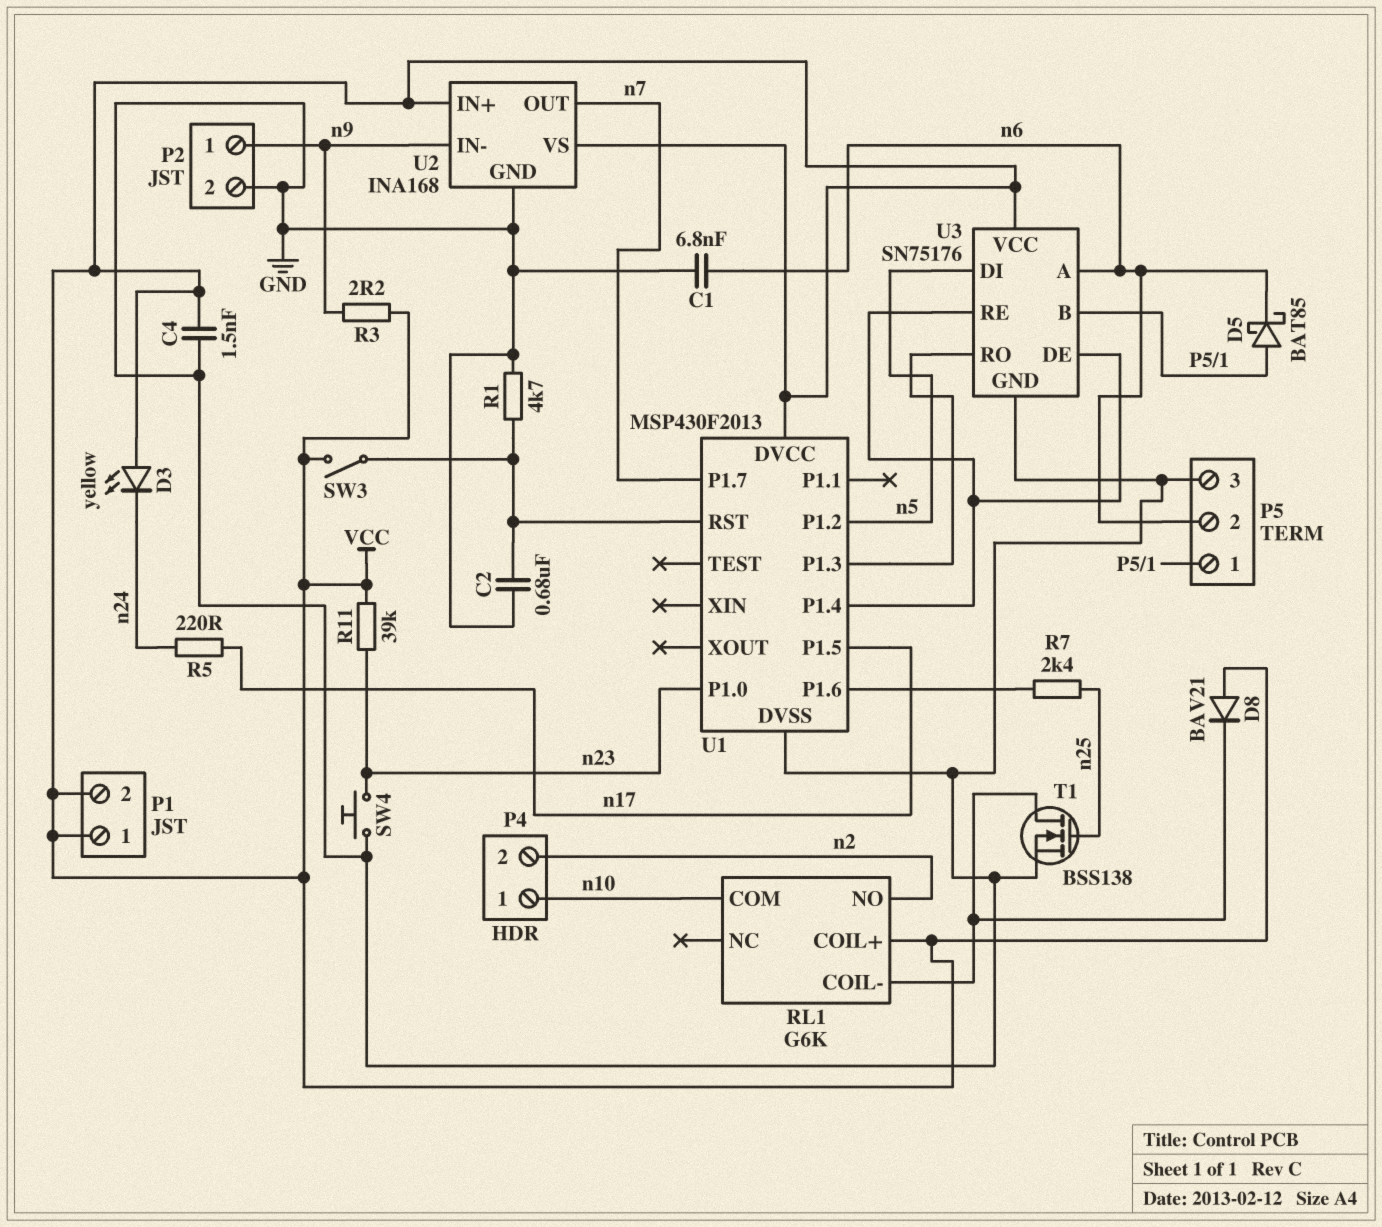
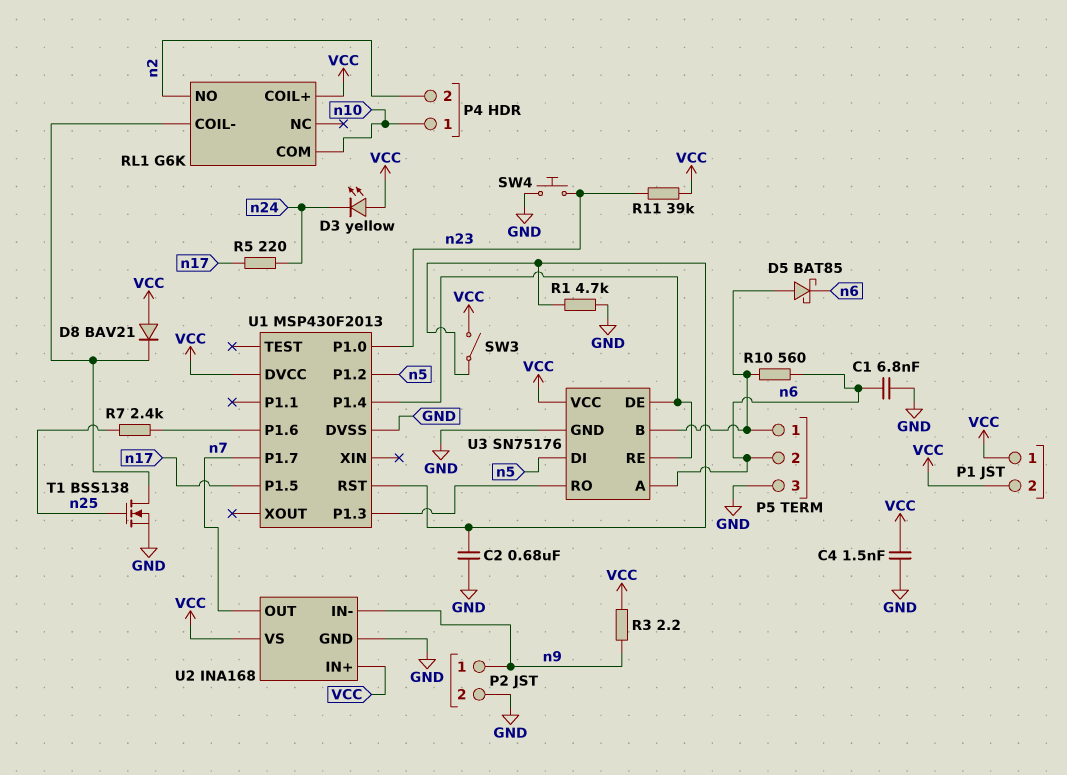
R10: none -> 560 (P5/1, n6)

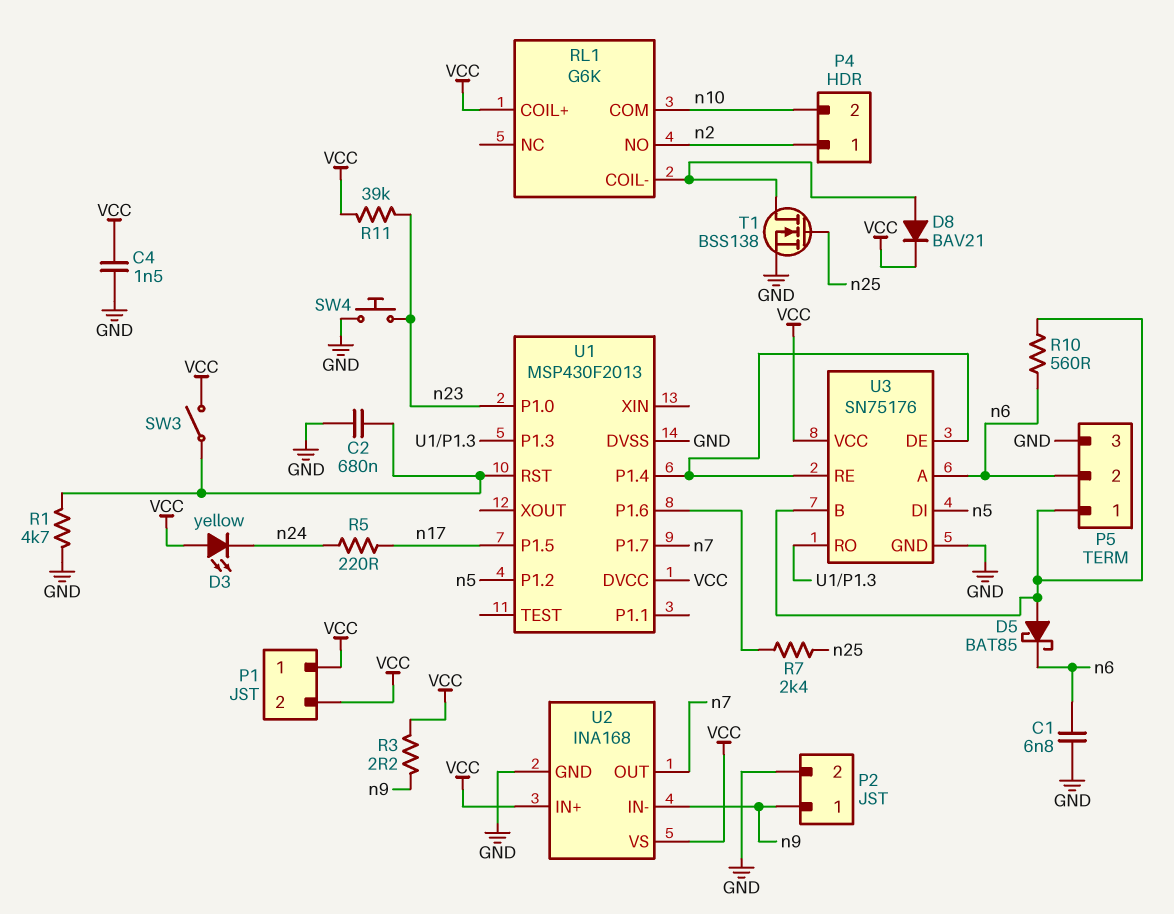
D8: diode BAV21 (A VCC, K RL1/COIL-) -> diode BAV21 (A RL1/COIL-, K VCC)
P4 pin 1: n10 -> n2
P4 pin 2: n2 -> n10

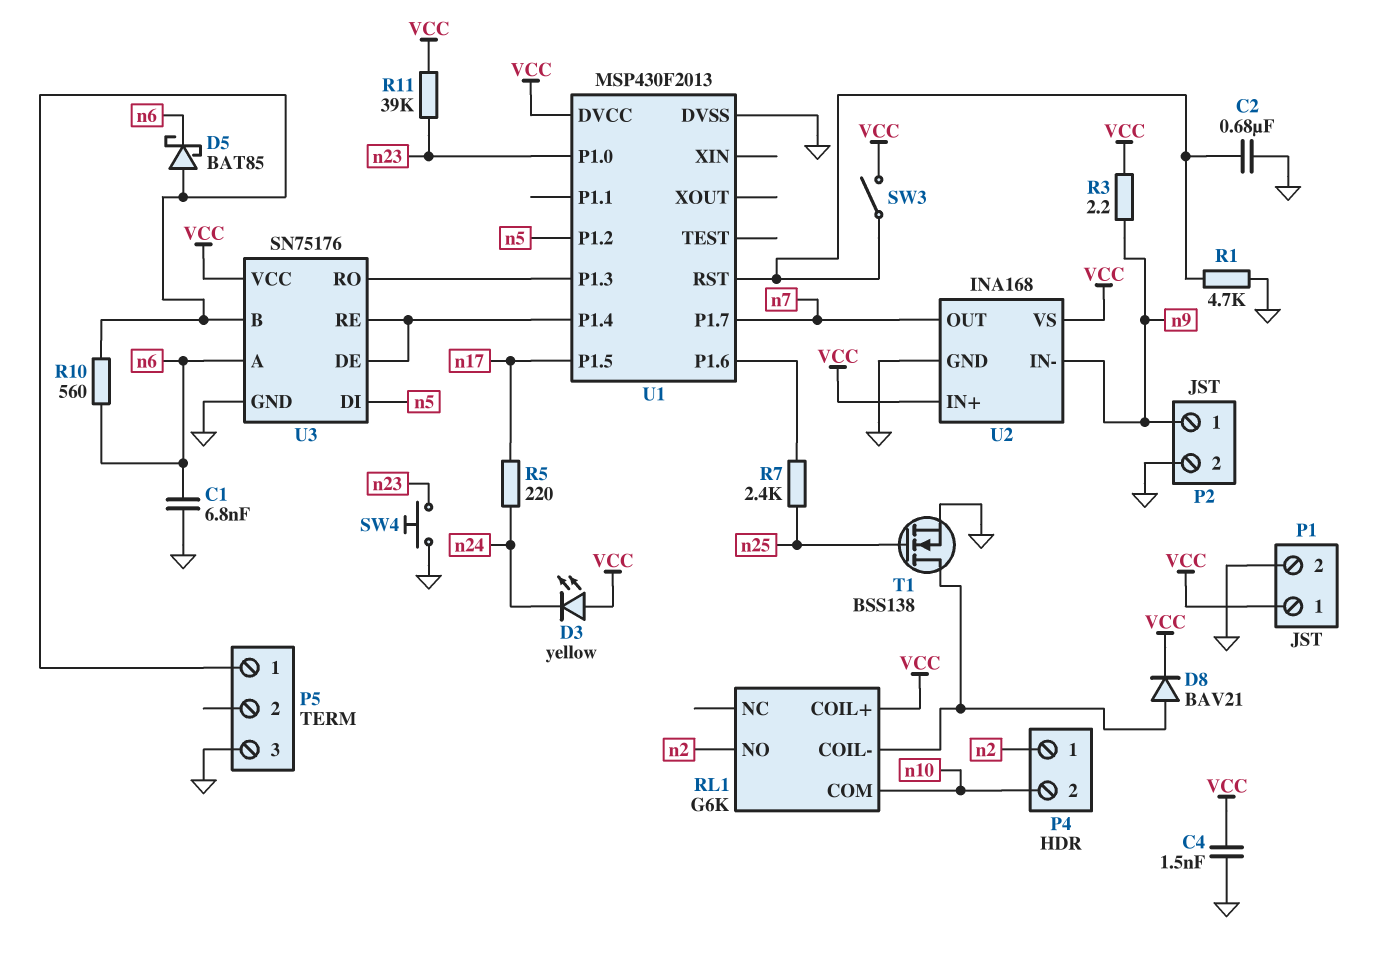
P1 pin 2: VCC -> GND
P5 pin 2: n6 -> none

